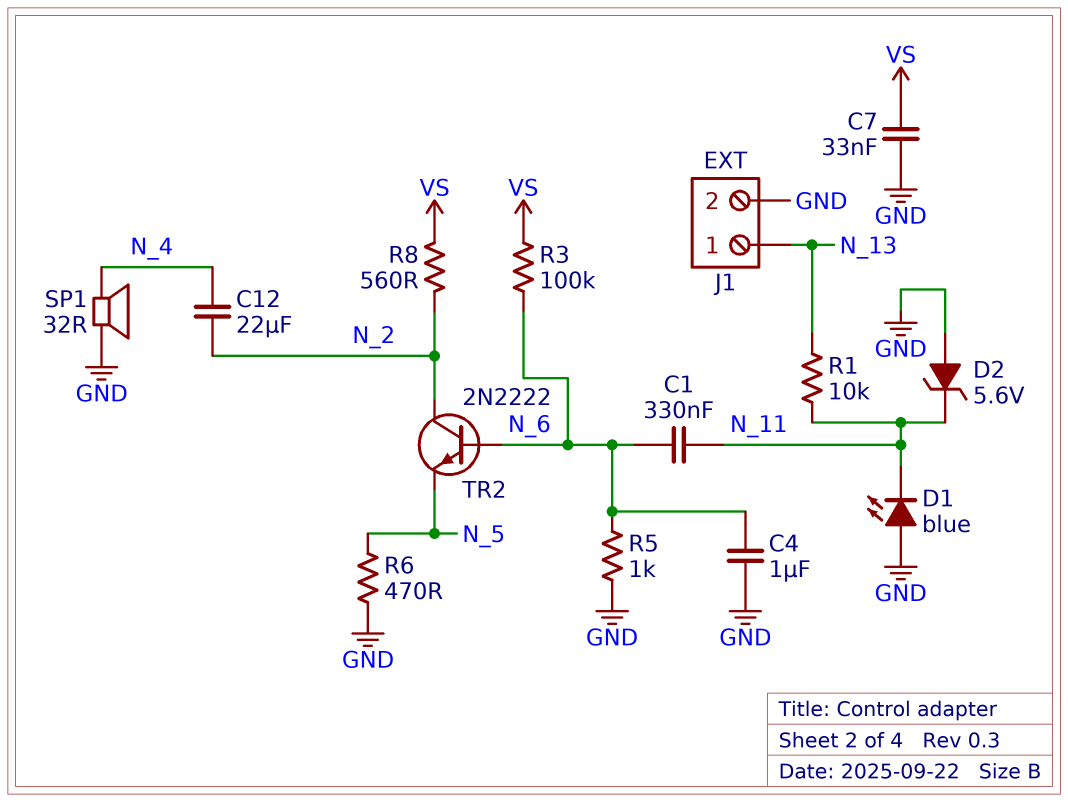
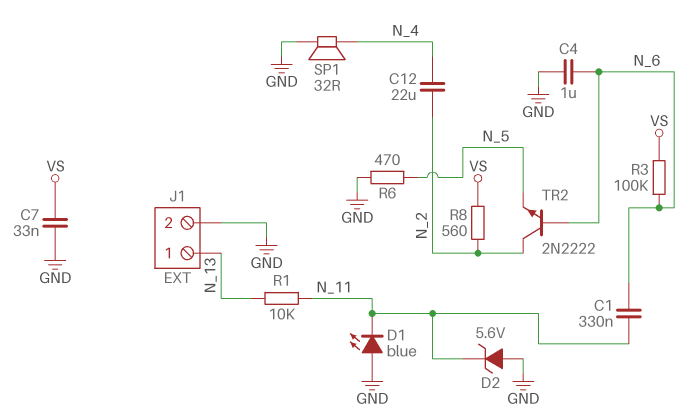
R5: 1k (GND, N_6) -> none

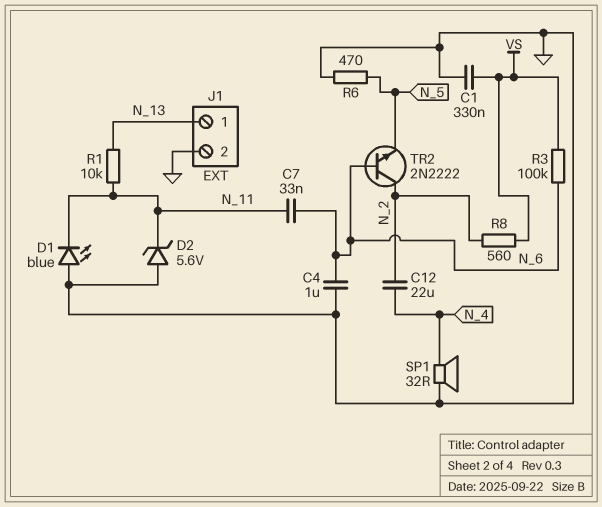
C1: 330nF (N_6, N_11) -> 330nF (GND, VS)
C7: 33nF (GND, VS) -> 33nF (N_6, N_11)

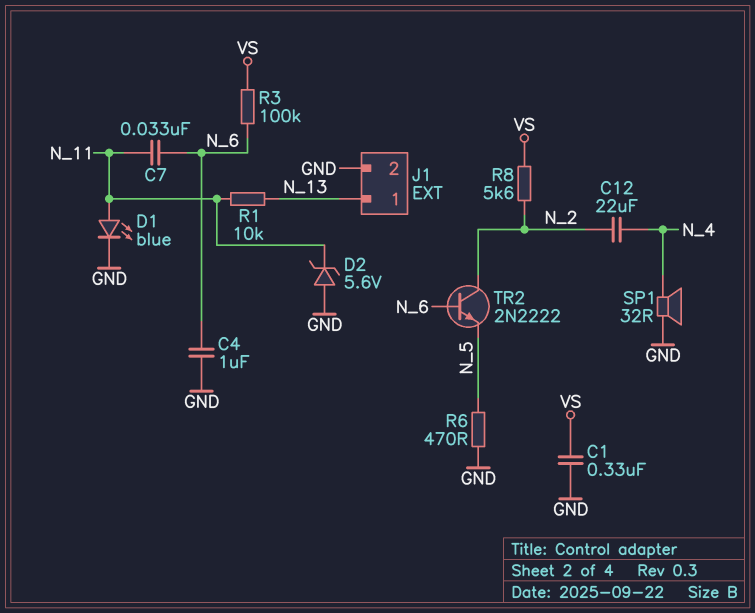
D1: LED blue (A GND, K N_11) -> LED blue (A N_11, K GND)
R8: 560 (N_2, VS) -> 5.6k (N_2, VS)

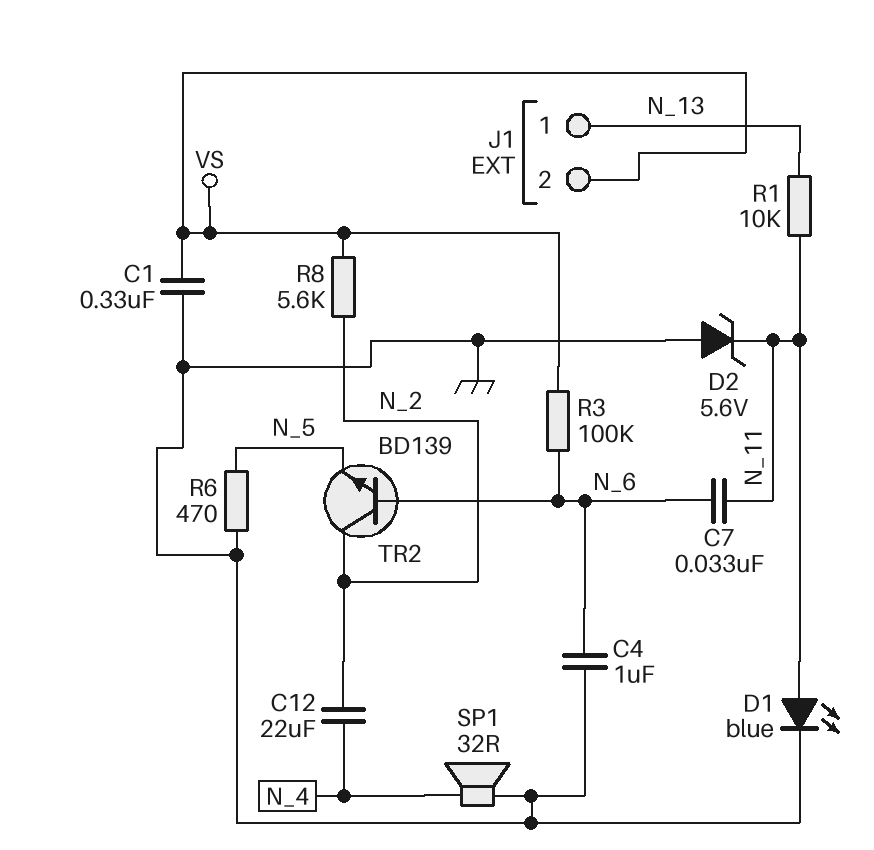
J1 pin 2: GND -> VS
TR2: NPN 2N2222 (B N_6, C N_2, E N_5) -> NPN BD139 (B N_6, C N_2, E N_5)

